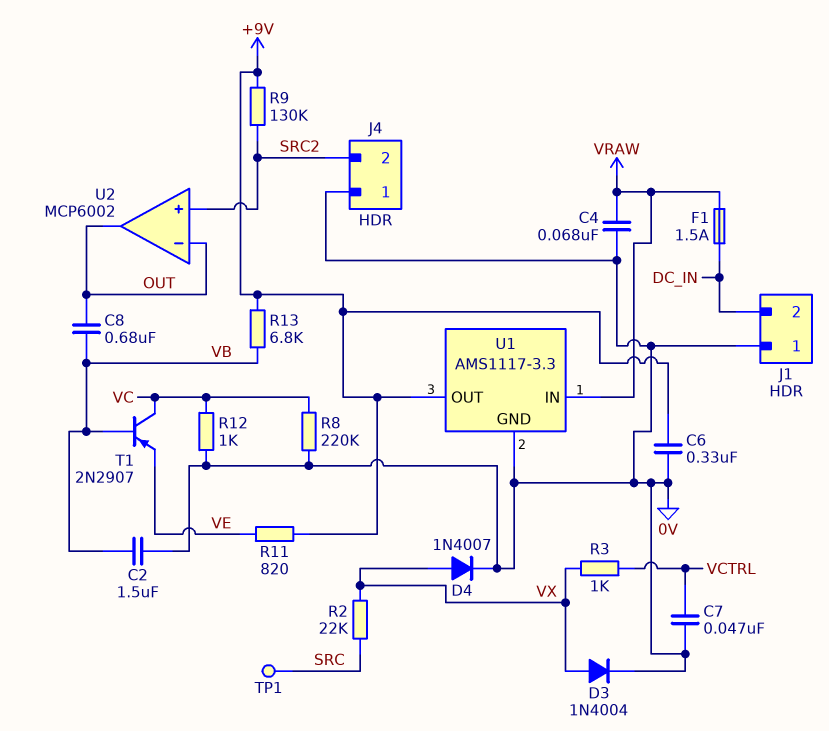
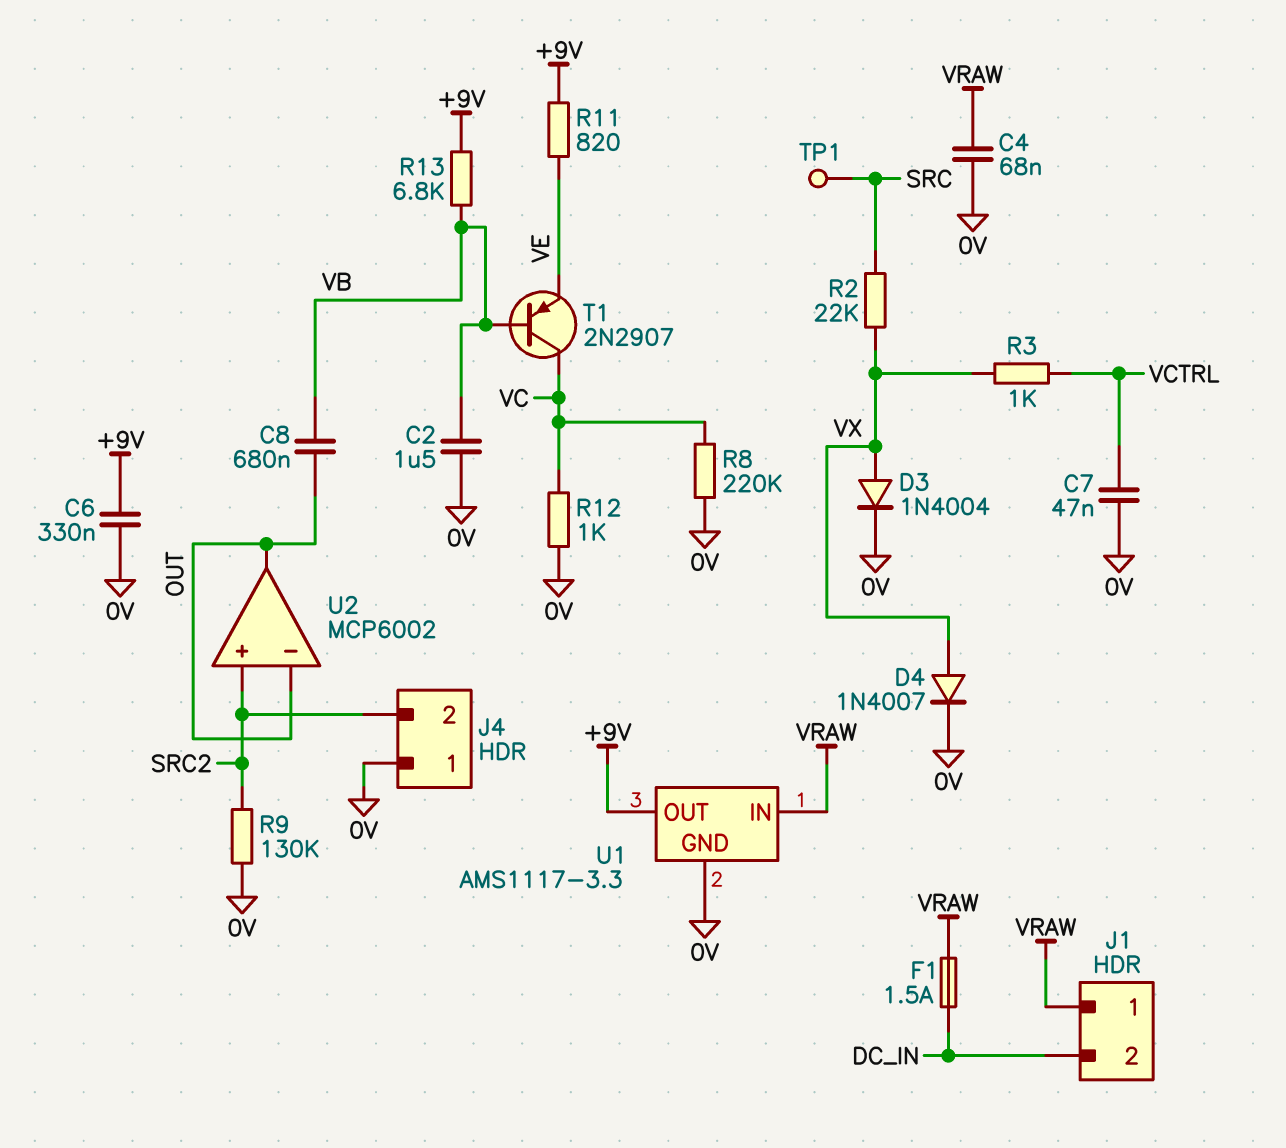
J1 pin 1: 0V -> VRAW
R9: 130k (+9V, SRC2) -> 130k (0V, SRC2)

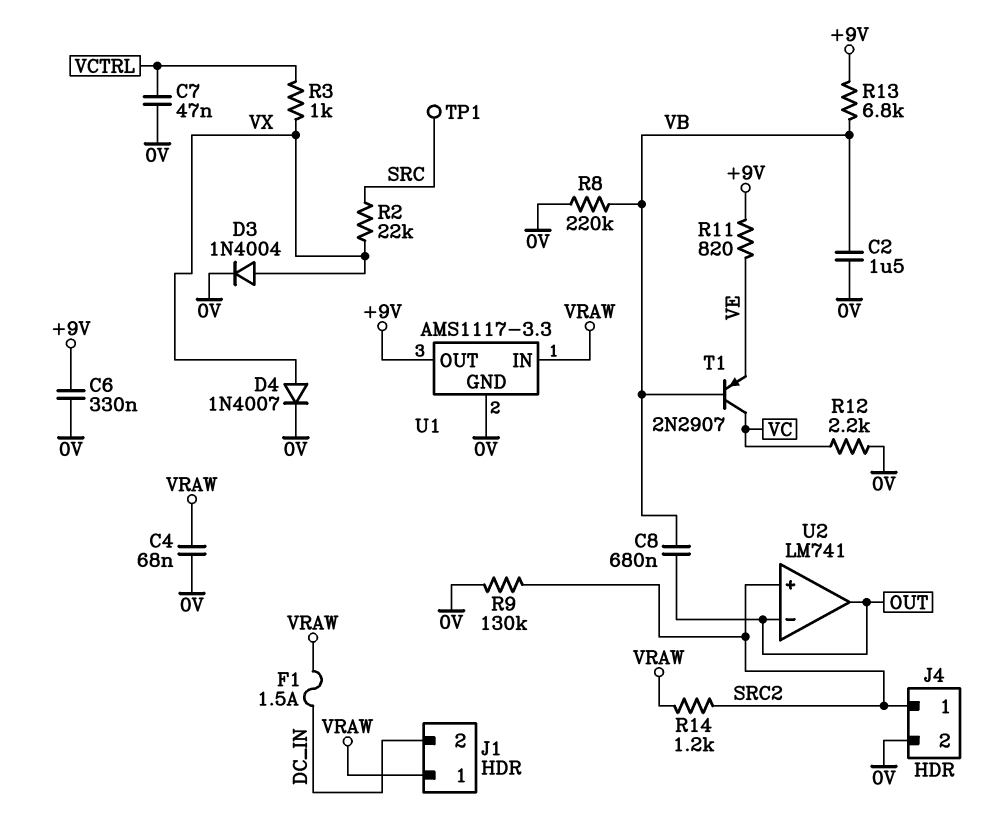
J4 pin 1: 0V -> SRC2
J4 pin 2: SRC2 -> 0V
R8: 220k (0V, VC) -> 220k (0V, VB)
R12: 1k (0V, VC) -> 2.2k (0V, VC)
R14: none -> 1.2k (SRC2, VRAW)
U2: MCP6002 -> LM741

